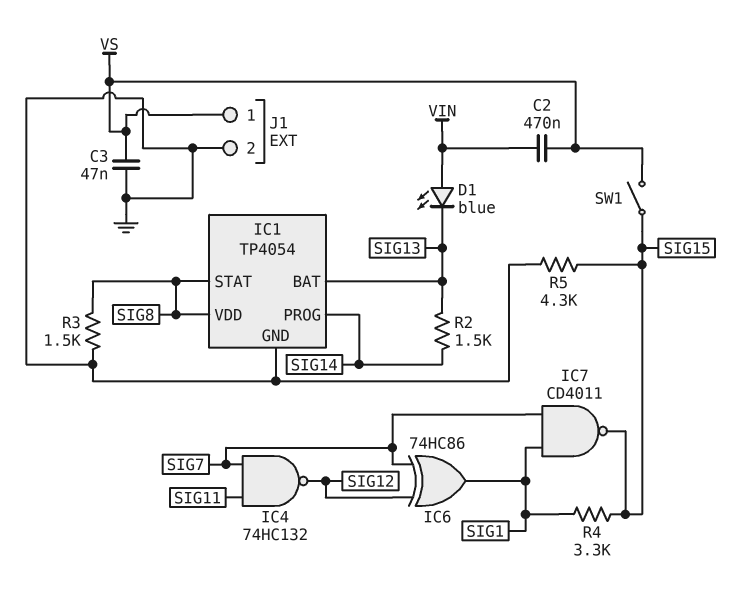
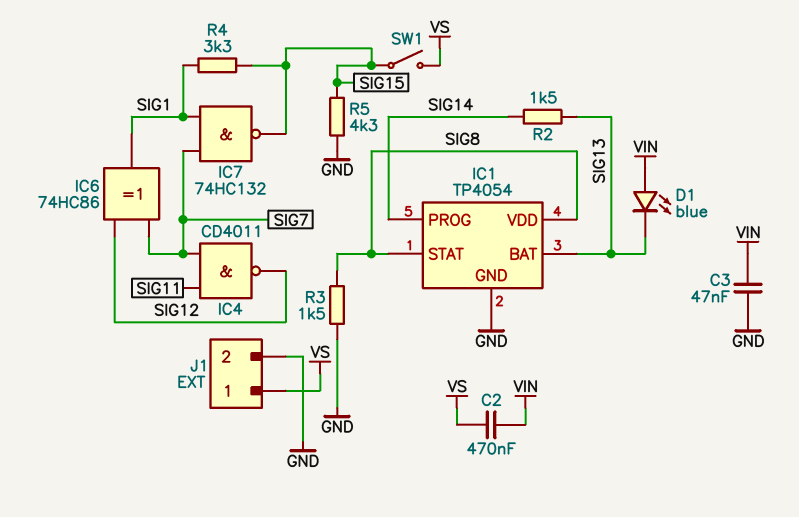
C3: 47nF (GND, VS) -> 47nF (GND, VIN)
IC4: NAND 74HC132 (in SIG7, in SIG11, out SIG12) -> NAND CD4011 (in SIG7, in SIG11, out SIG12)
IC7: NAND CD4011 (in SIG1, in SIG7, out SIG15) -> NAND 74HC132 (in SIG1, in SIG7, out SIG15)

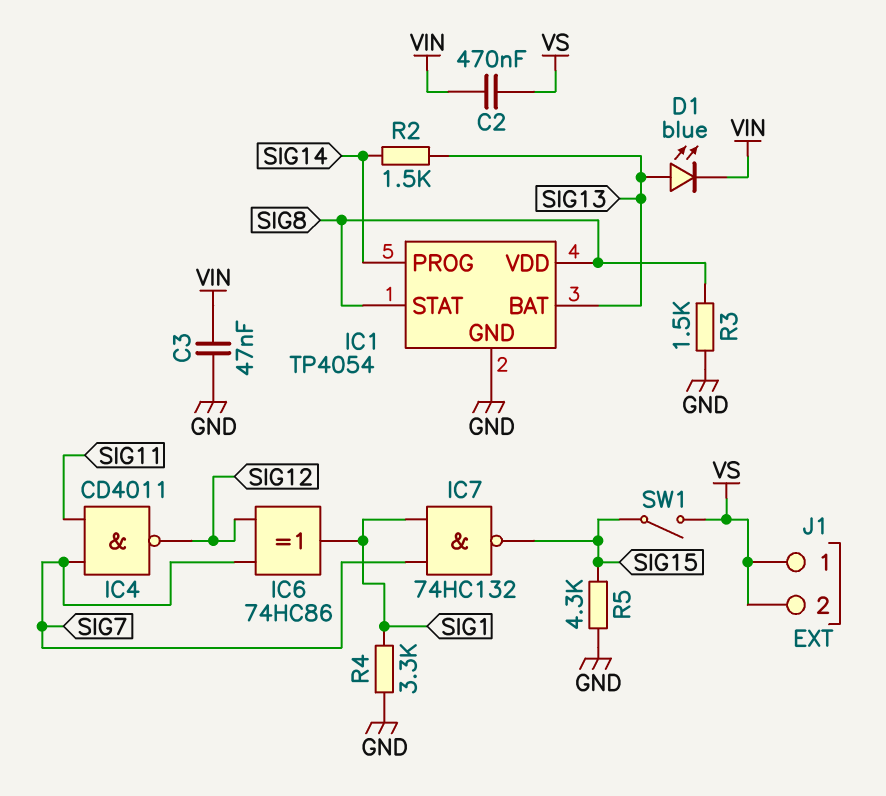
D1: LED blue (A VIN, K SIG13) -> LED blue (A SIG13, K VIN)
J1 pin 2: GND -> VS
R4: 3.3k (SIG1, SIG15) -> 3.3k (GND, SIG1)

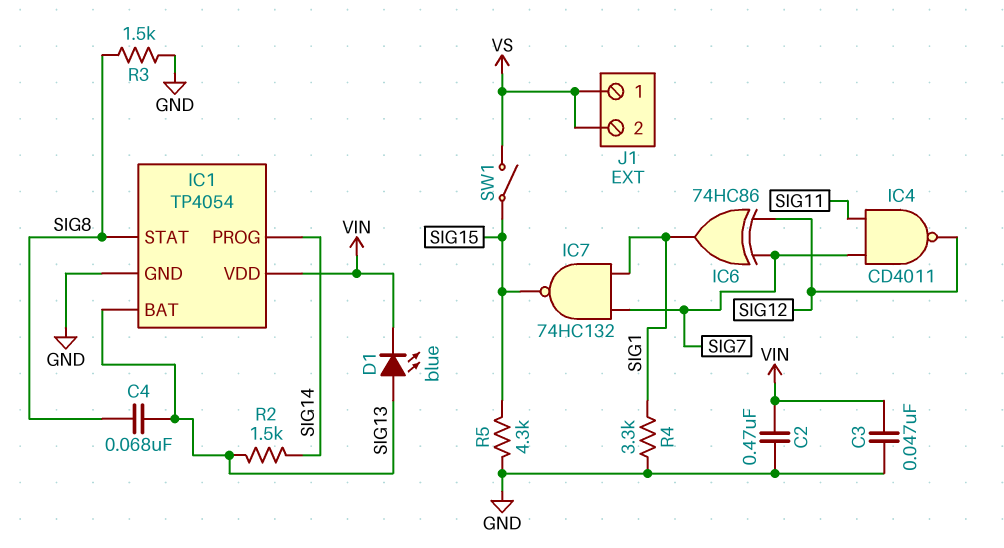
C2: 470nF (VIN, VS) -> 470nF (GND, VIN)
C4: none -> 68nF (SIG8, SIG13)
IC1 pin VDD: SIG8 -> VIN

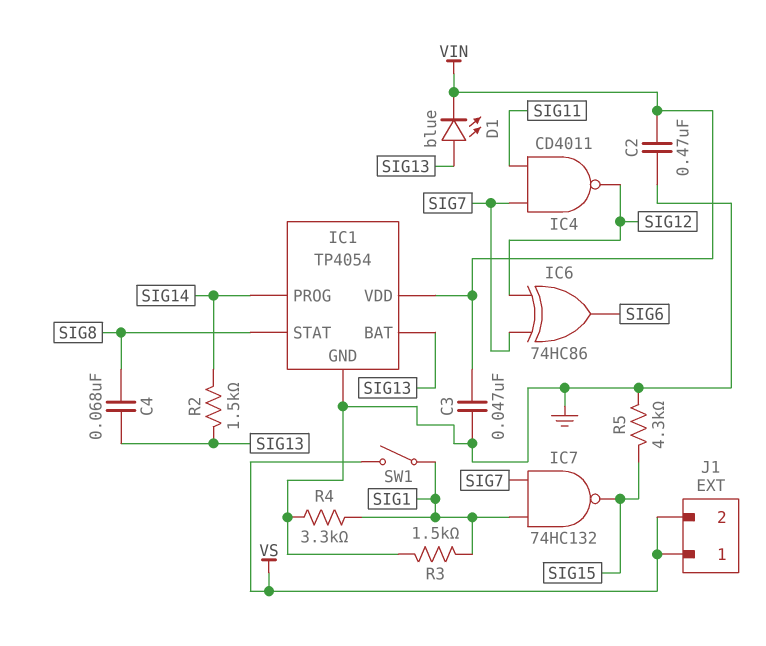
IC6: XOR 74HC86 (in SIG7, in SIG12, out SIG1) -> XOR 74HC86 (in SIG7, in SIG12, out SIG6)
R3: 1.5k (GND, SIG8) -> 1.5k (GND, SIG1)
SW1: switch (SIG15, VS) -> switch (SIG1, VS)

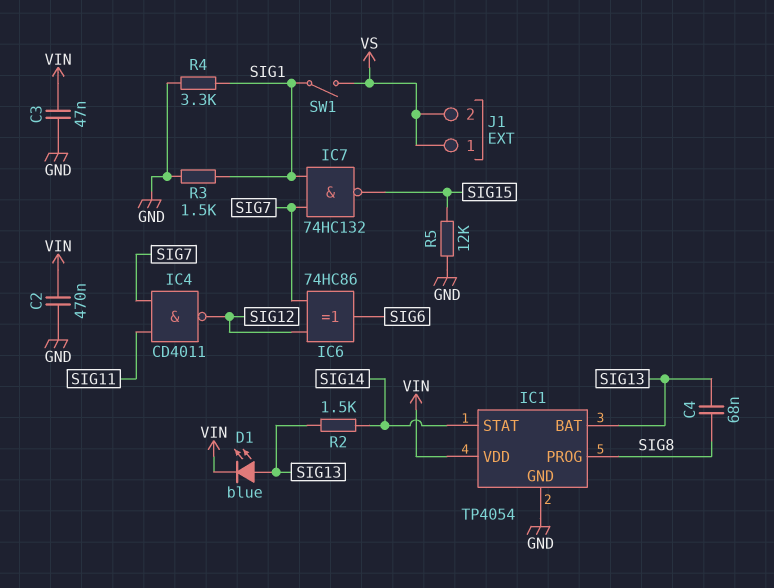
IC1 pin PROG: SIG14 -> SIG8
IC1 pin STAT: SIG8 -> SIG14
R5: 4.3k (GND, SIG15) -> 12k (GND, SIG15)

